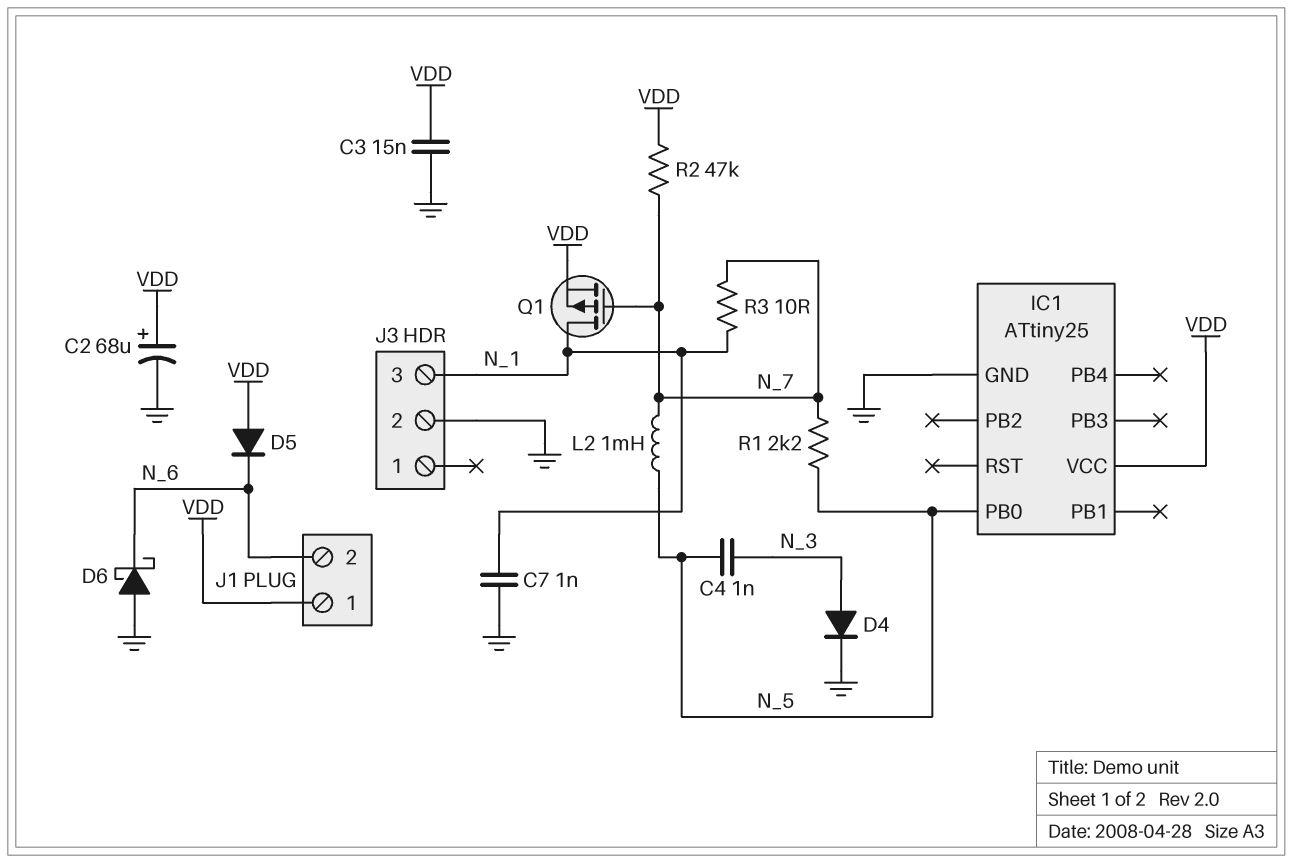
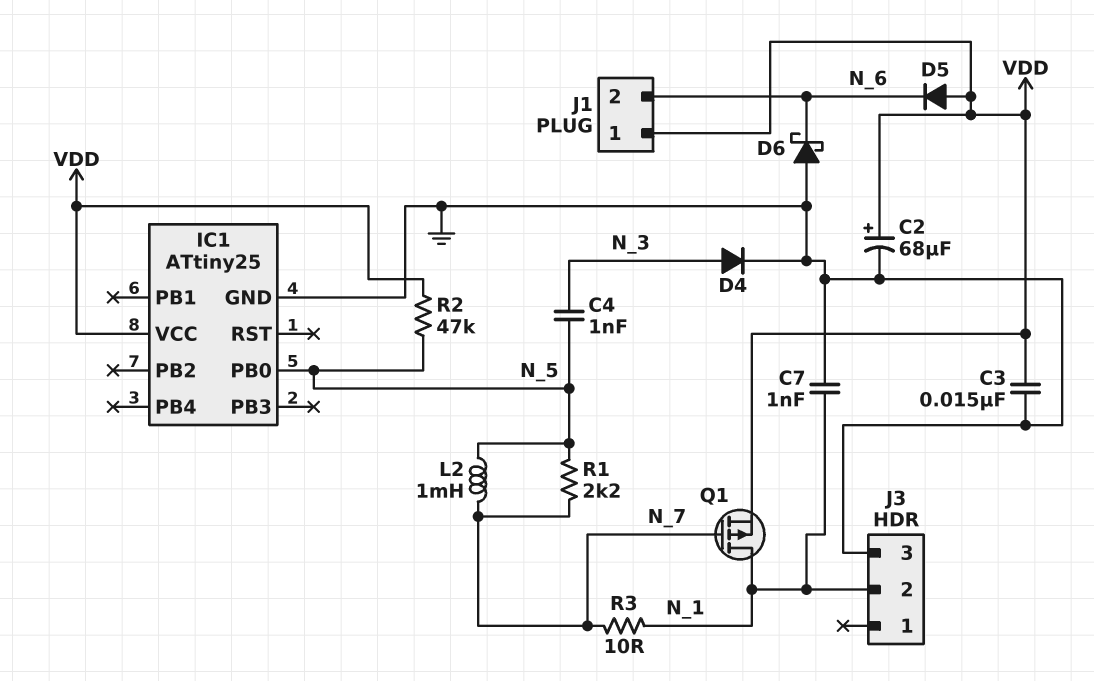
J3 pin 2: GND -> N_1
J3 pin 3: N_1 -> GND
R2: 47k (N_7, VDD) -> 47k (N_5, VDD)

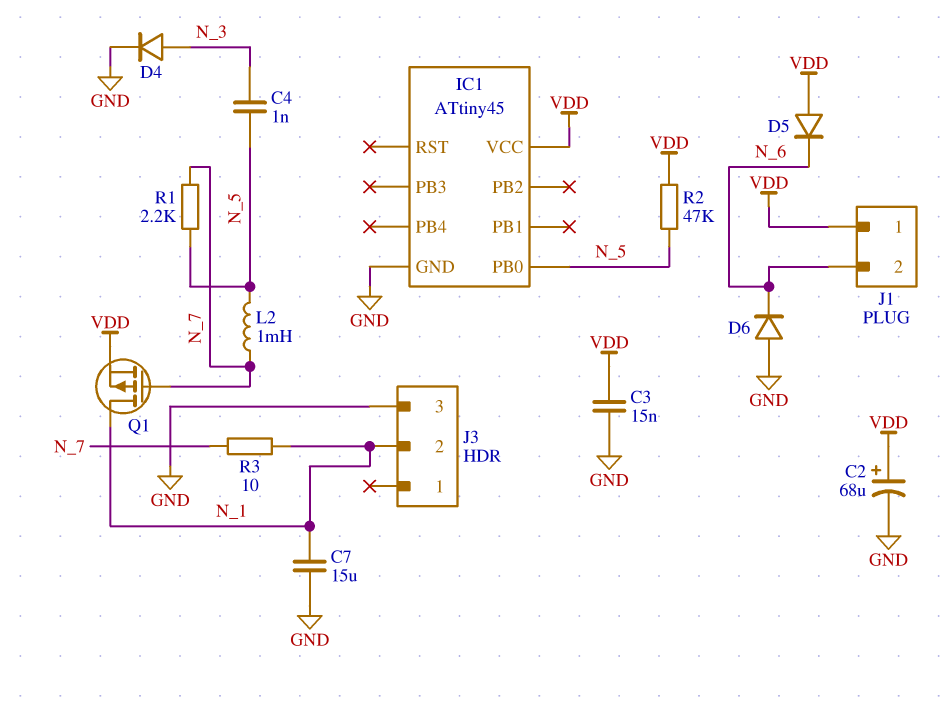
C7: 1nF (GND, N_1) -> 15uF (GND, N_1)
D6: schottky (A GND, K N_6) -> diode (A GND, K N_6)
IC1: ATtiny25 -> ATtiny45

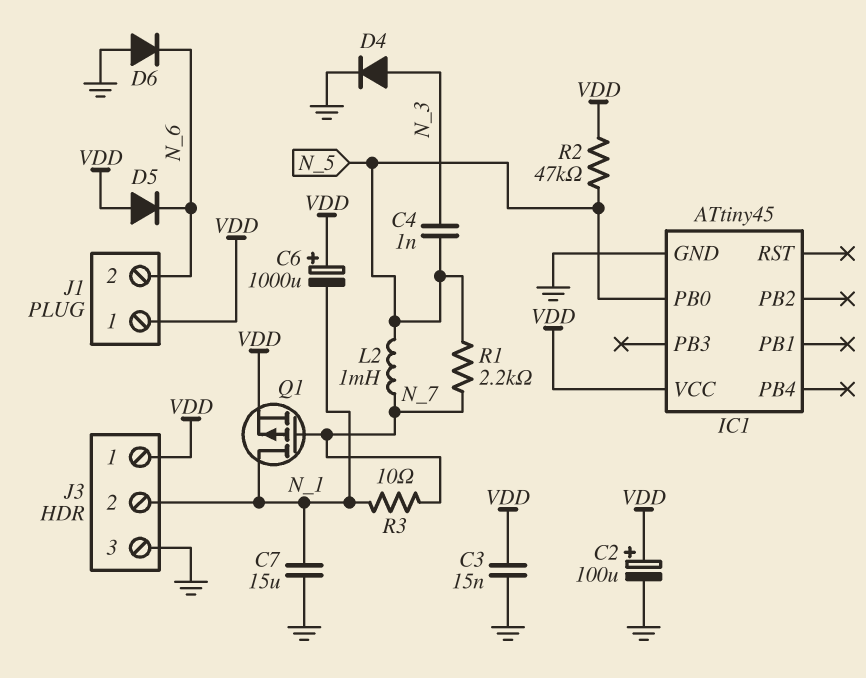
C2: 68uF (plus VDD, minus GND) -> 100uF (plus VDD, minus GND)
C6: none -> 1000uF (plus VDD, minus N_1)
J3 pin 1: none -> VDD

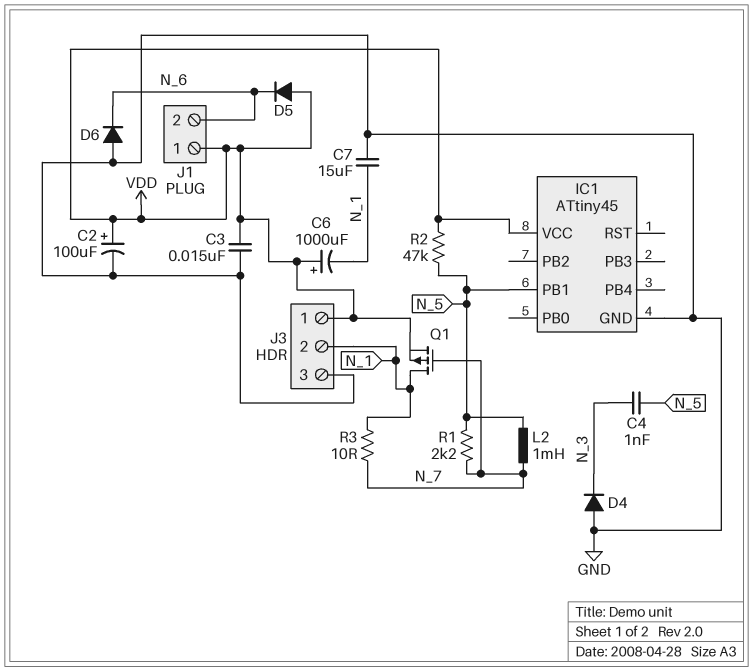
D4: diode (A N_3, K GND) -> diode (A GND, K N_3)
IC1 pin PB0: N_5 -> none
IC1 pin PB1: none -> N_5

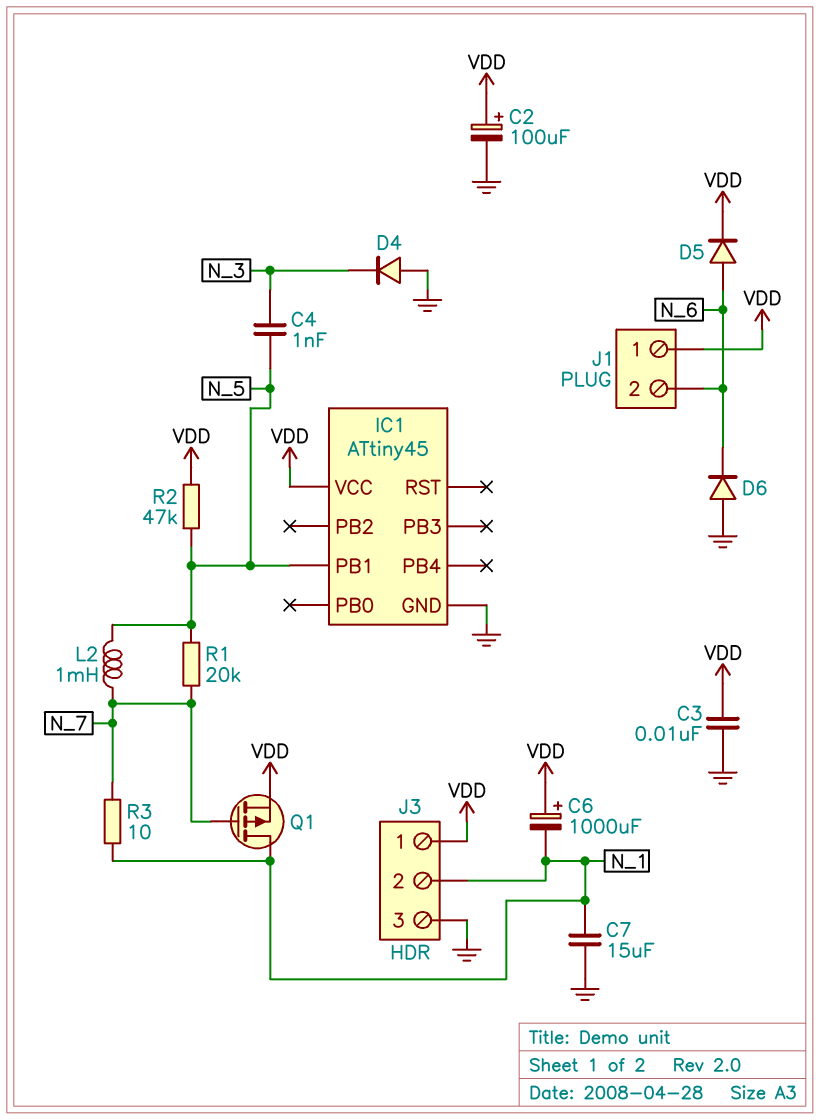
C3: 15nF (GND, VDD) -> 10nF (GND, VDD)
D5: diode (A VDD, K N_6) -> diode (A N_6, K VDD)
R1: 2.2k (N_5, N_7) -> 20k (N_5, N_7)

